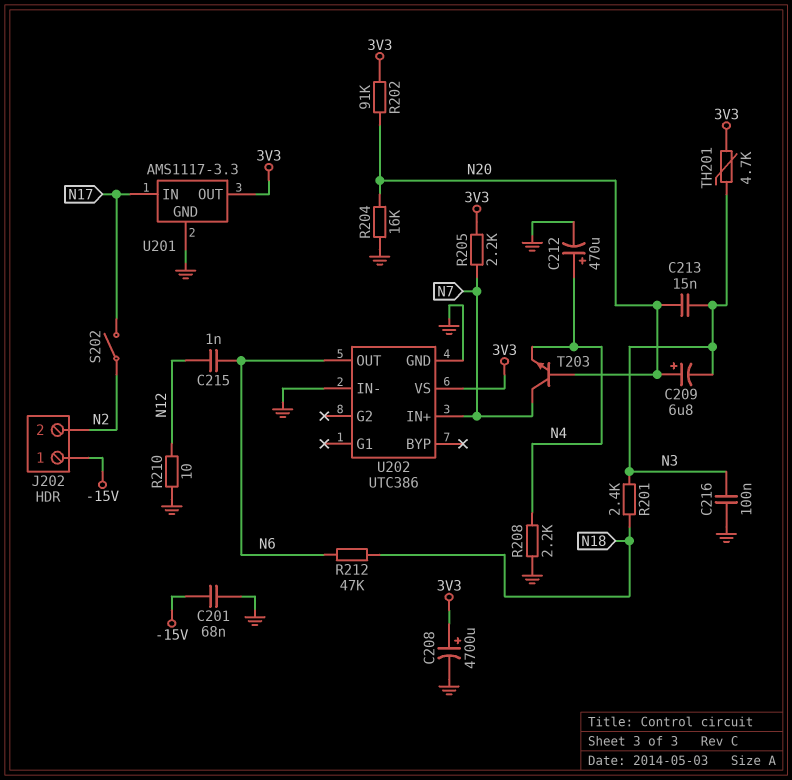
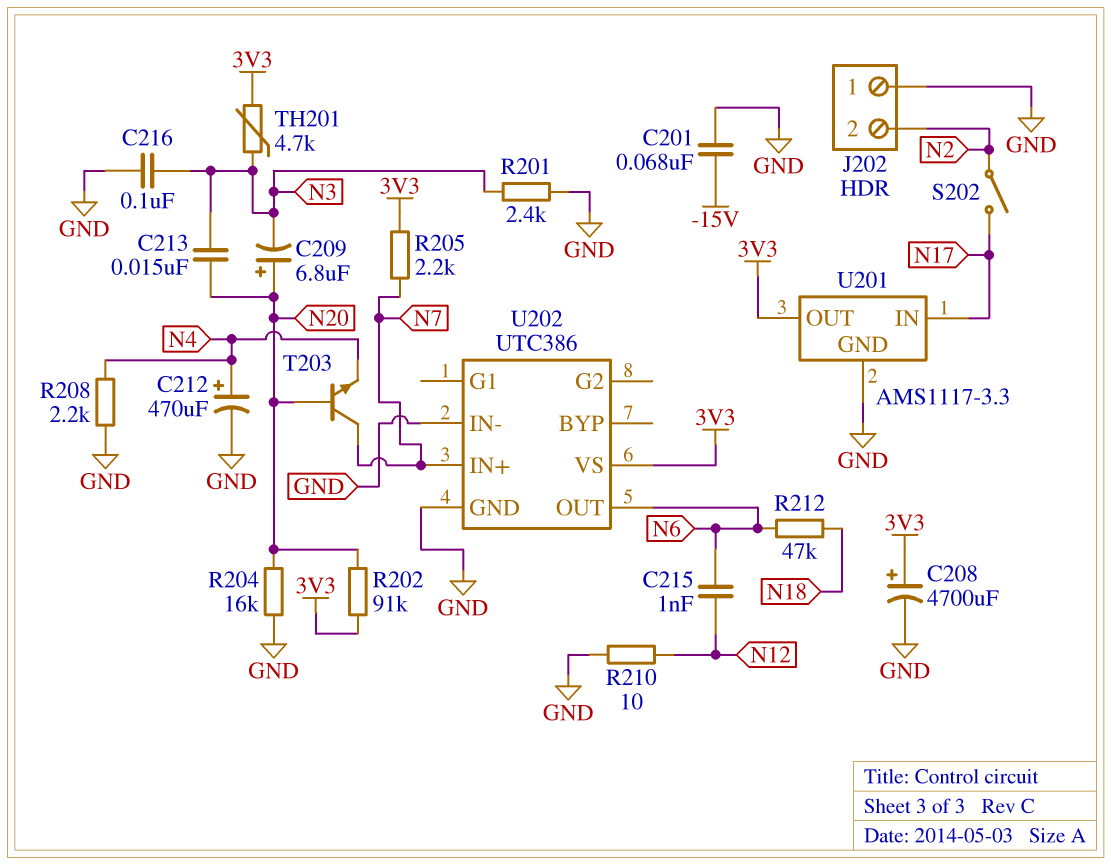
J202 pin 1: -15V -> GND
R201: 2.4k (N3, N18) -> 2.4k (GND, N3)

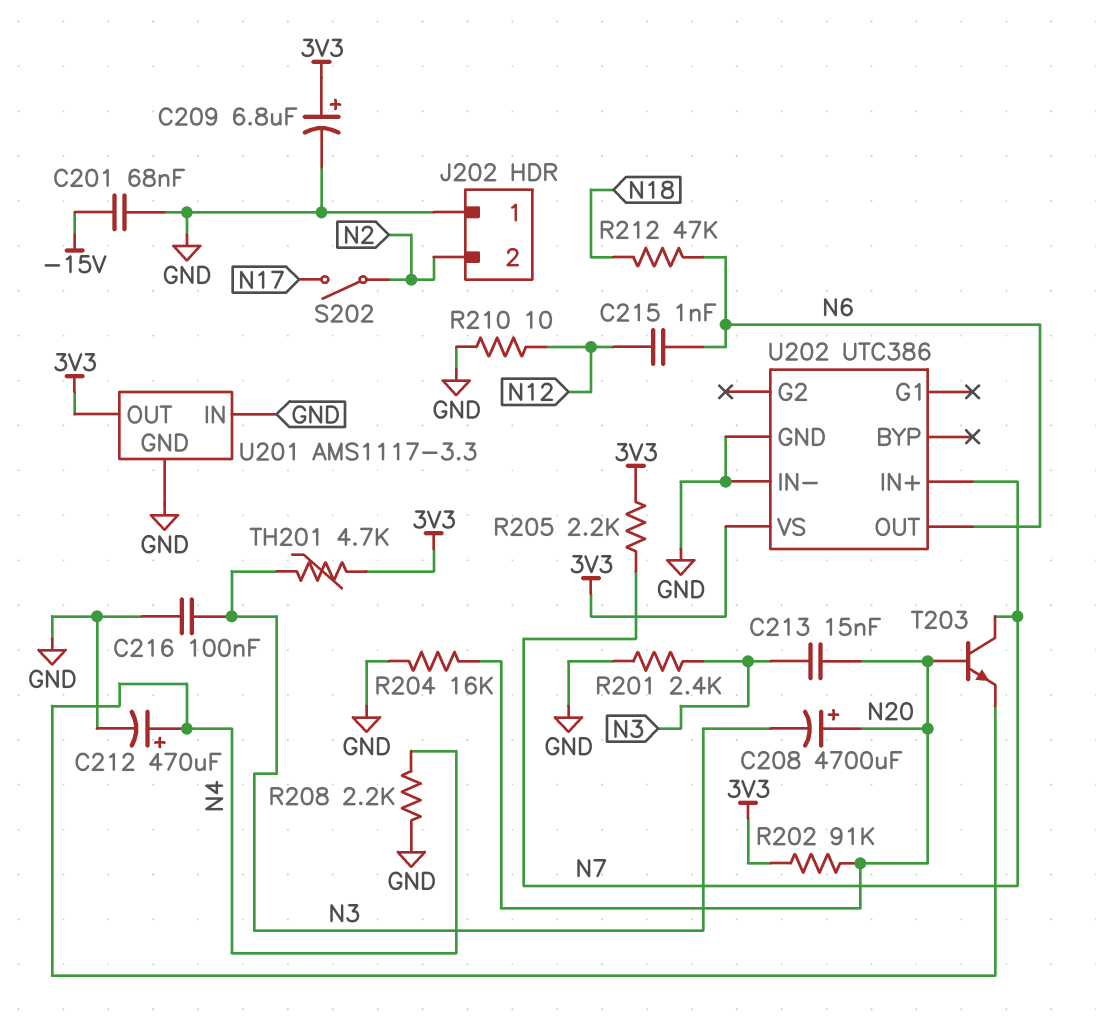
C208: 4700uF (plus 3V3, minus GND) -> 4700uF (plus N20, minus N3)
C209: 6.8uF (plus N20, minus N3) -> 6.8uF (plus 3V3, minus GND)
U201 pin IN: N17 -> GND

